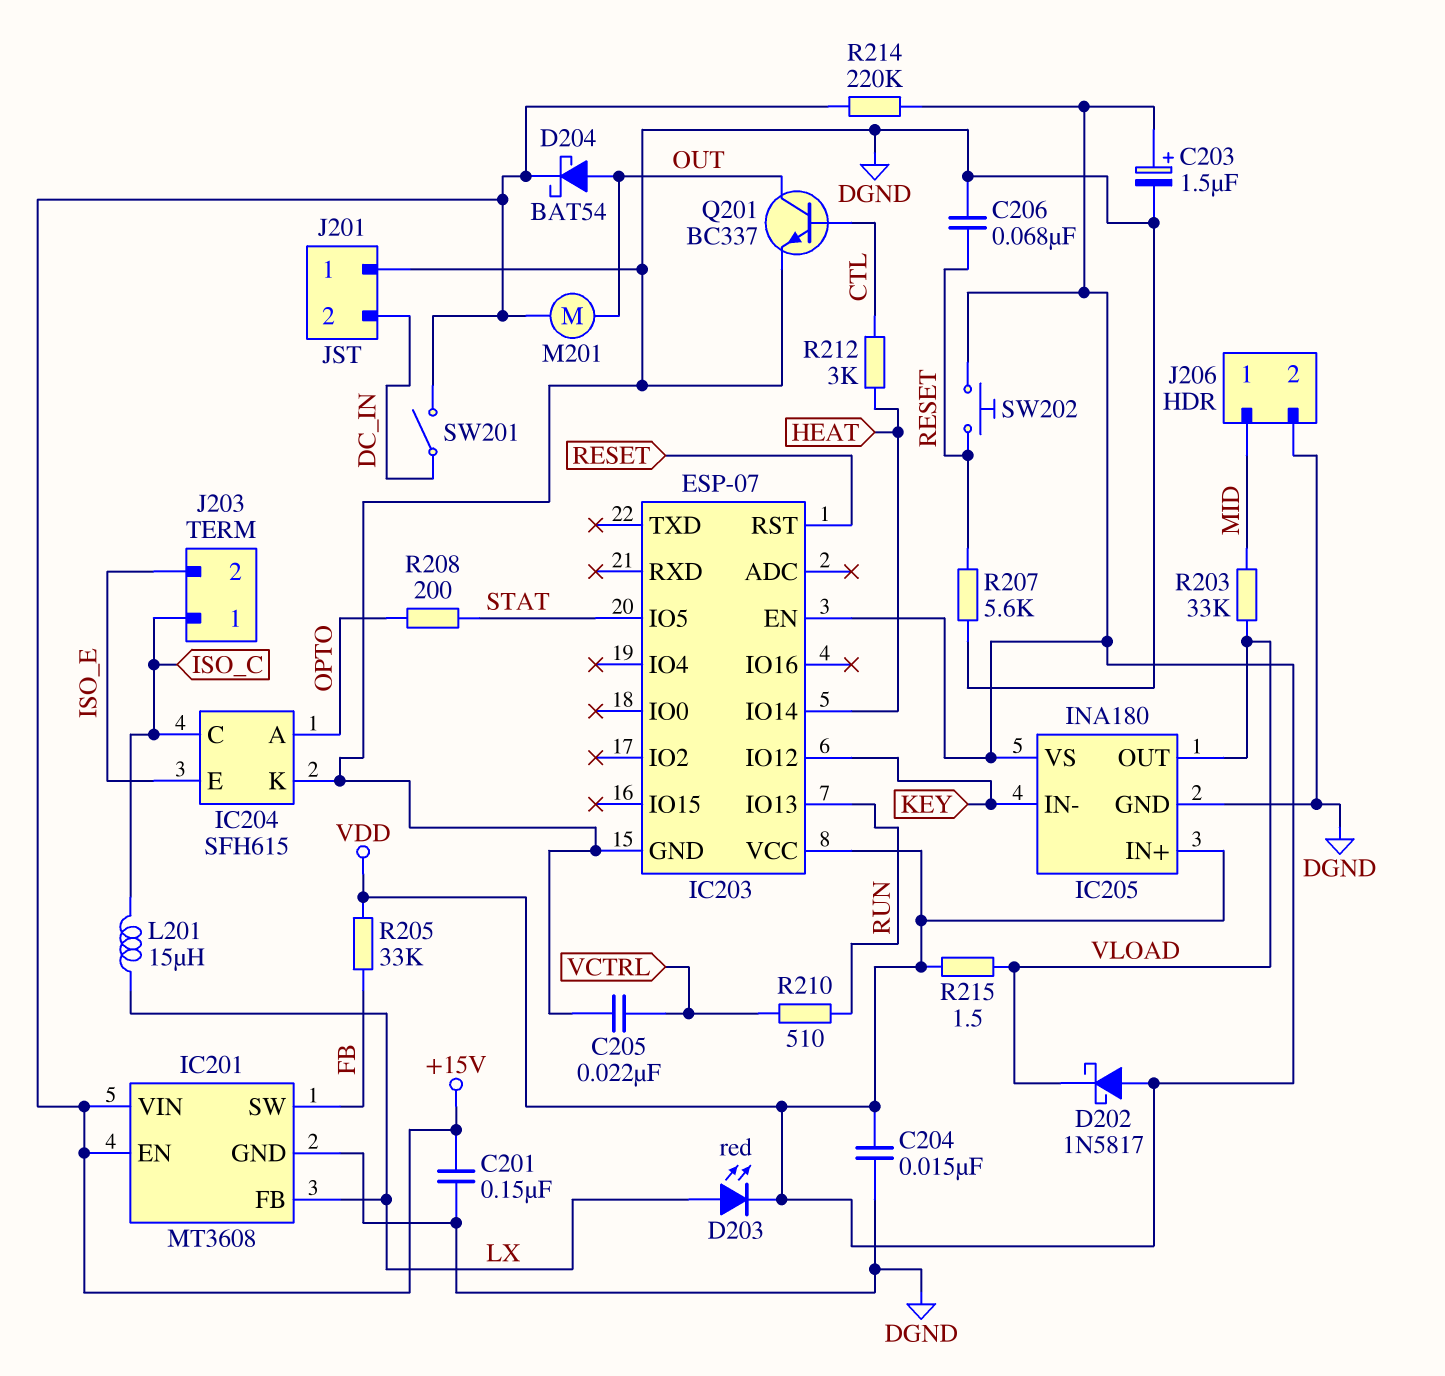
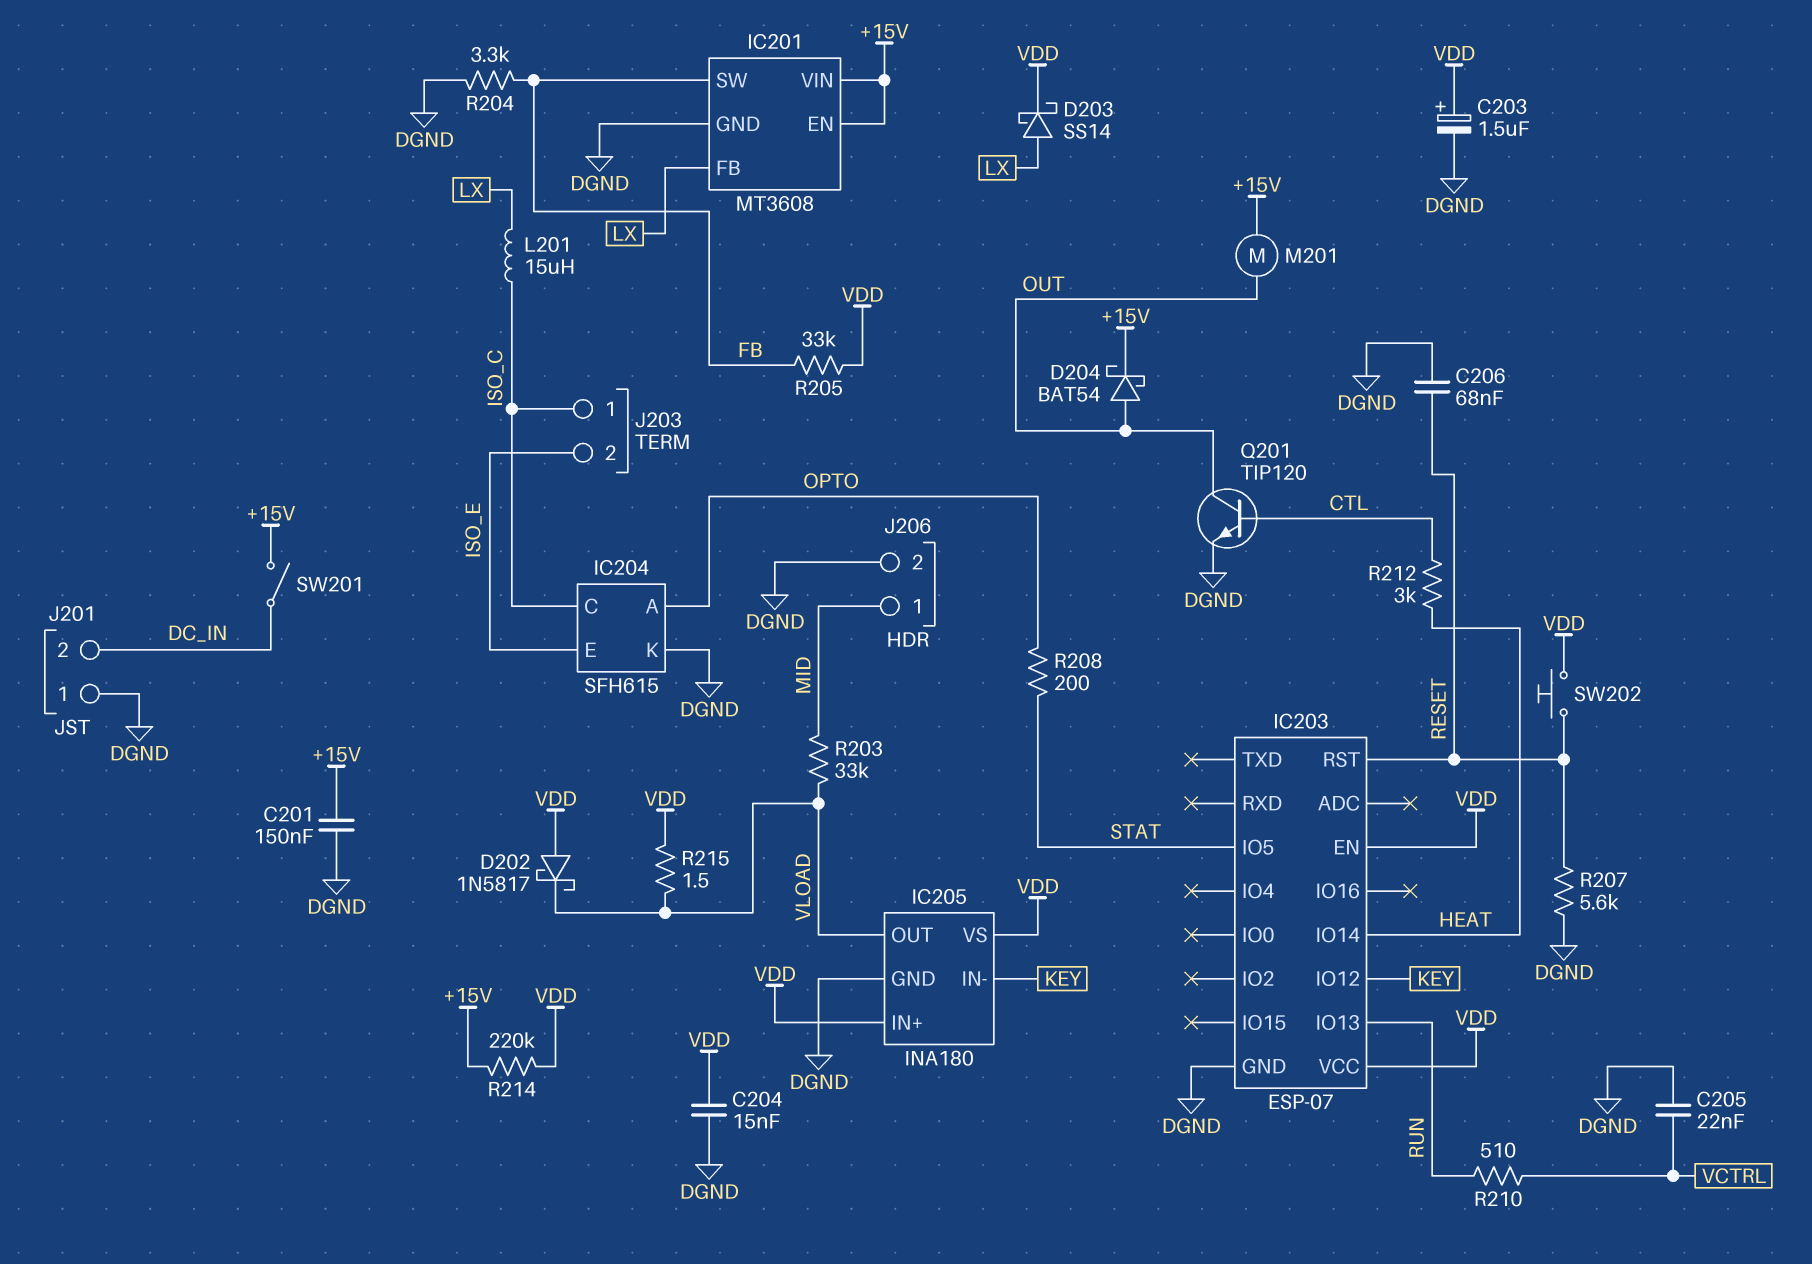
D203: LED red (A LX, K VDD) -> schottky SS14 (A LX, K VDD)
Q201: NPN BC337 (B CTL, C OUT, E DGND) -> NPN TIP120 (B CTL, C OUT, E DGND)
R204: none -> 3.3k (DGND, FB)

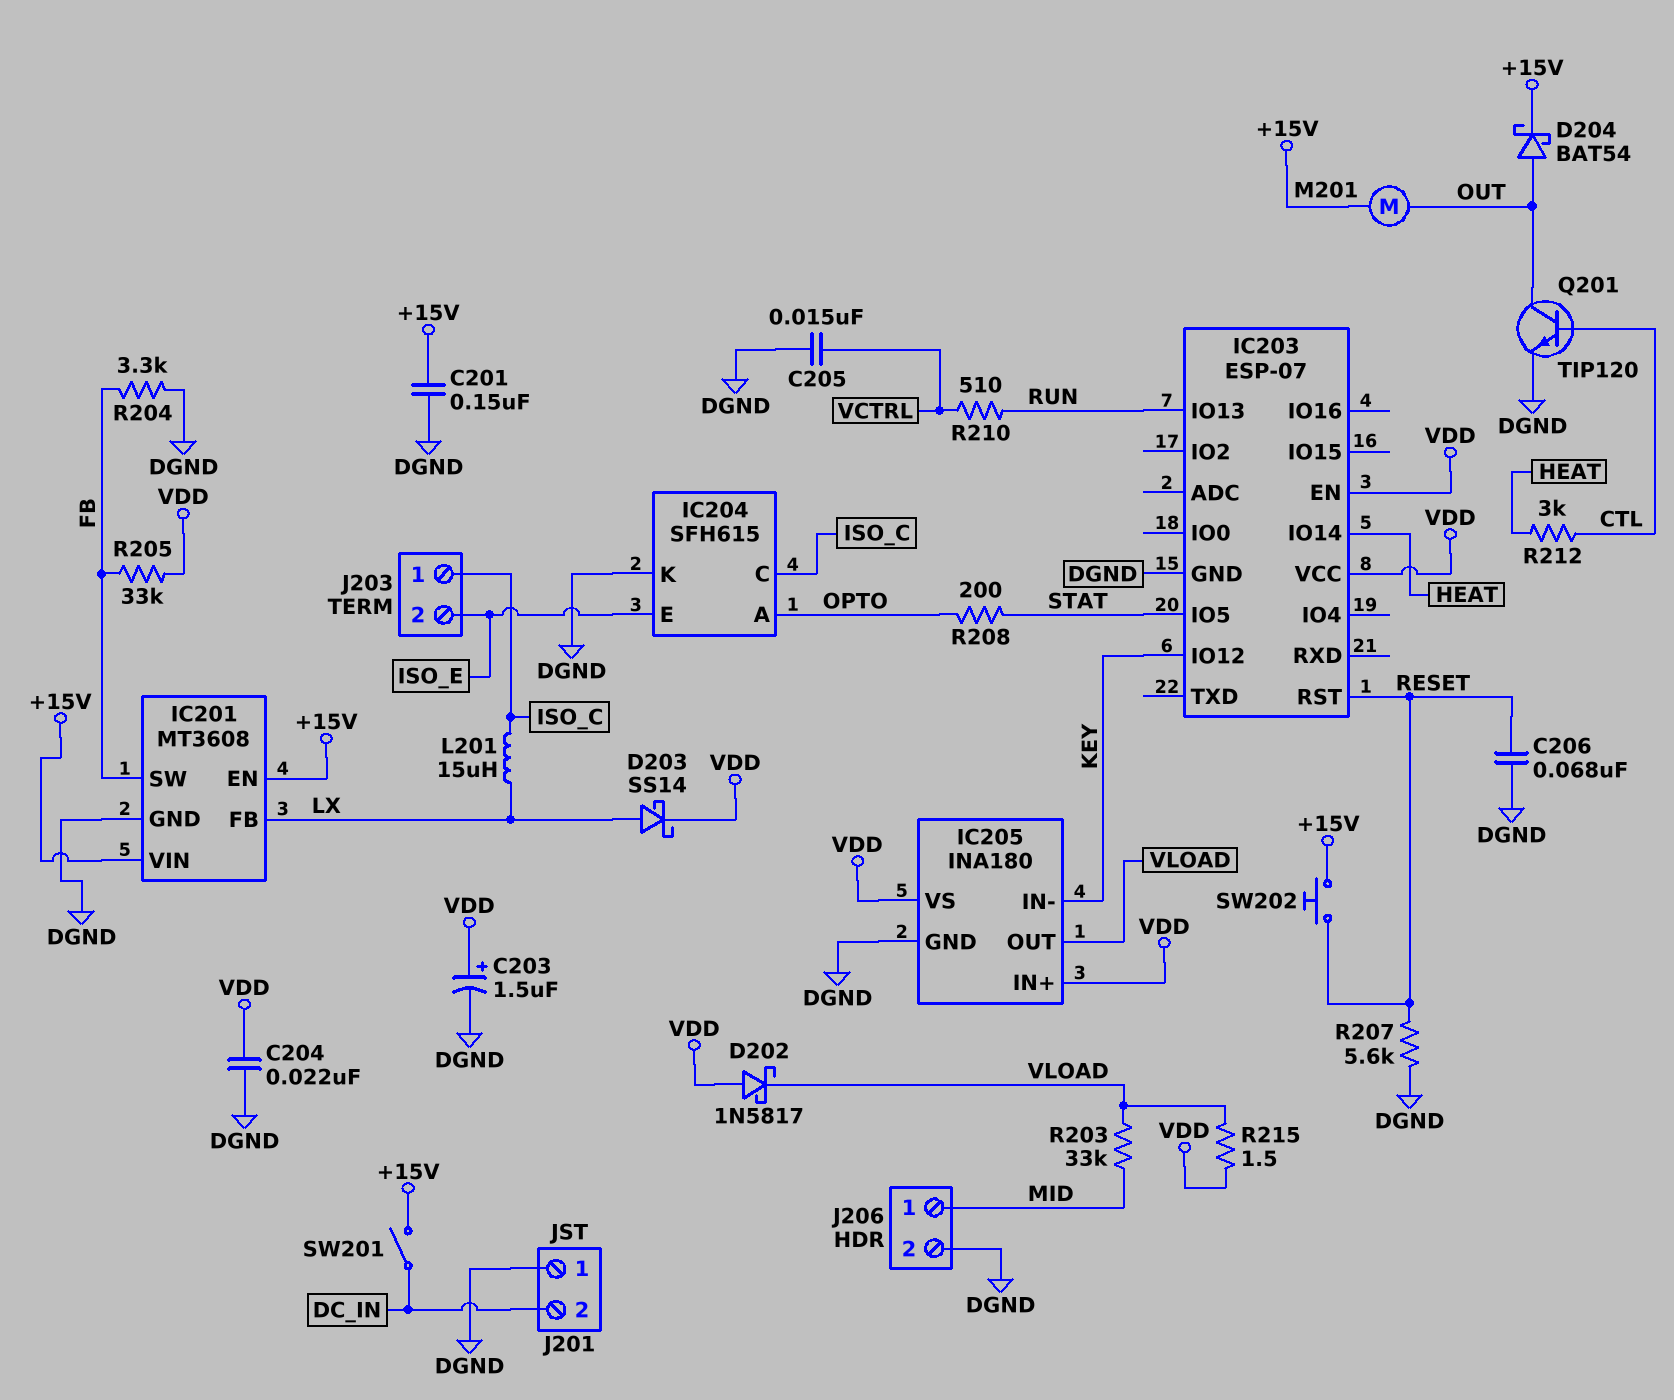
C204: 15nF (DGND, VDD) -> 22nF (DGND, VDD)
C205: 22nF (DGND, VCTRL) -> 15nF (DGND, VCTRL)
R214: 220k (+15V, VDD) -> none
SW202: button (RESET, VDD) -> button (+15V, RESET)

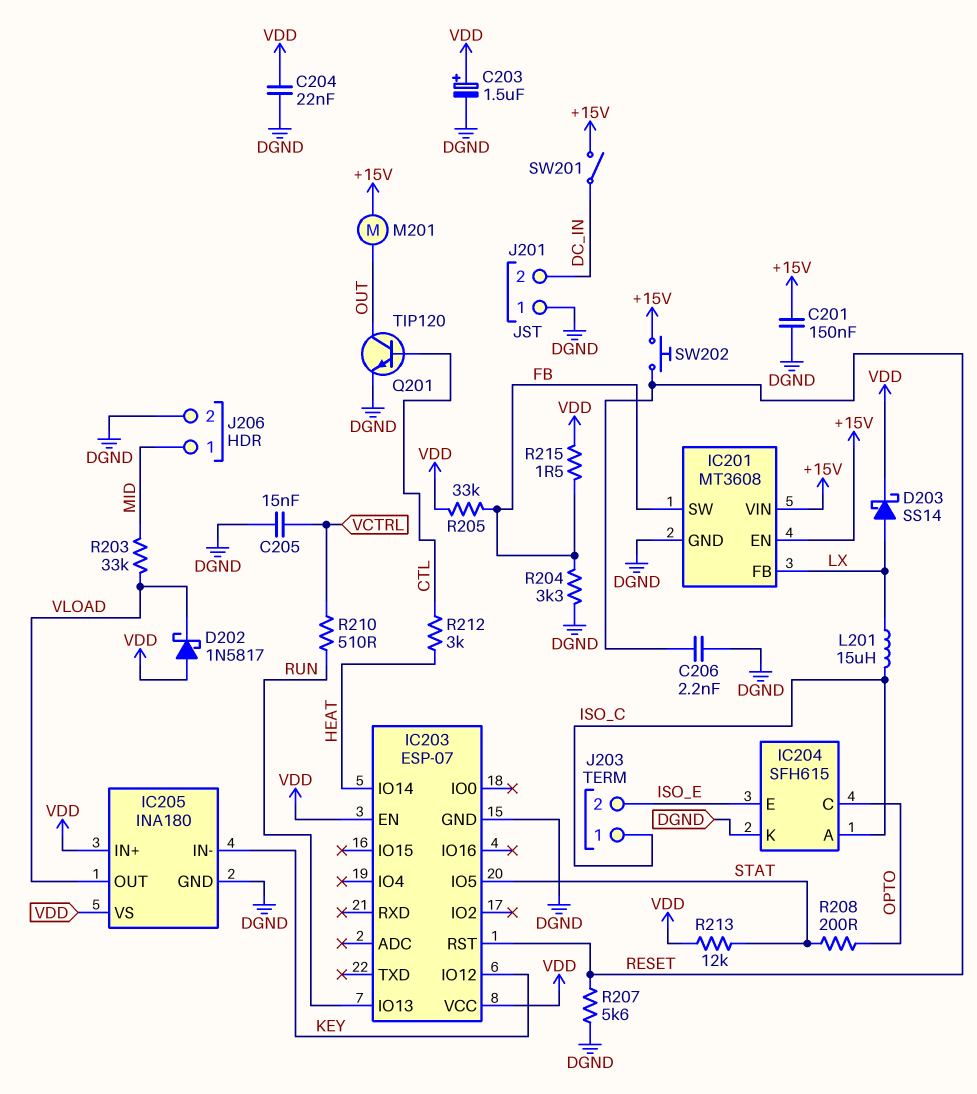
C206: 68nF (DGND, RESET) -> 2.2nF (DGND, RESET)
D204: schottky BAT54 (A OUT, K +15V) -> none
IC204 pin A: OPTO -> ISO_C
IC204 pin C: ISO_C -> OPTO
R213: none -> 12k (STAT, VDD)
R215: 1.5 (VDD, VLOAD) -> 1.5 (FB, VDD)

